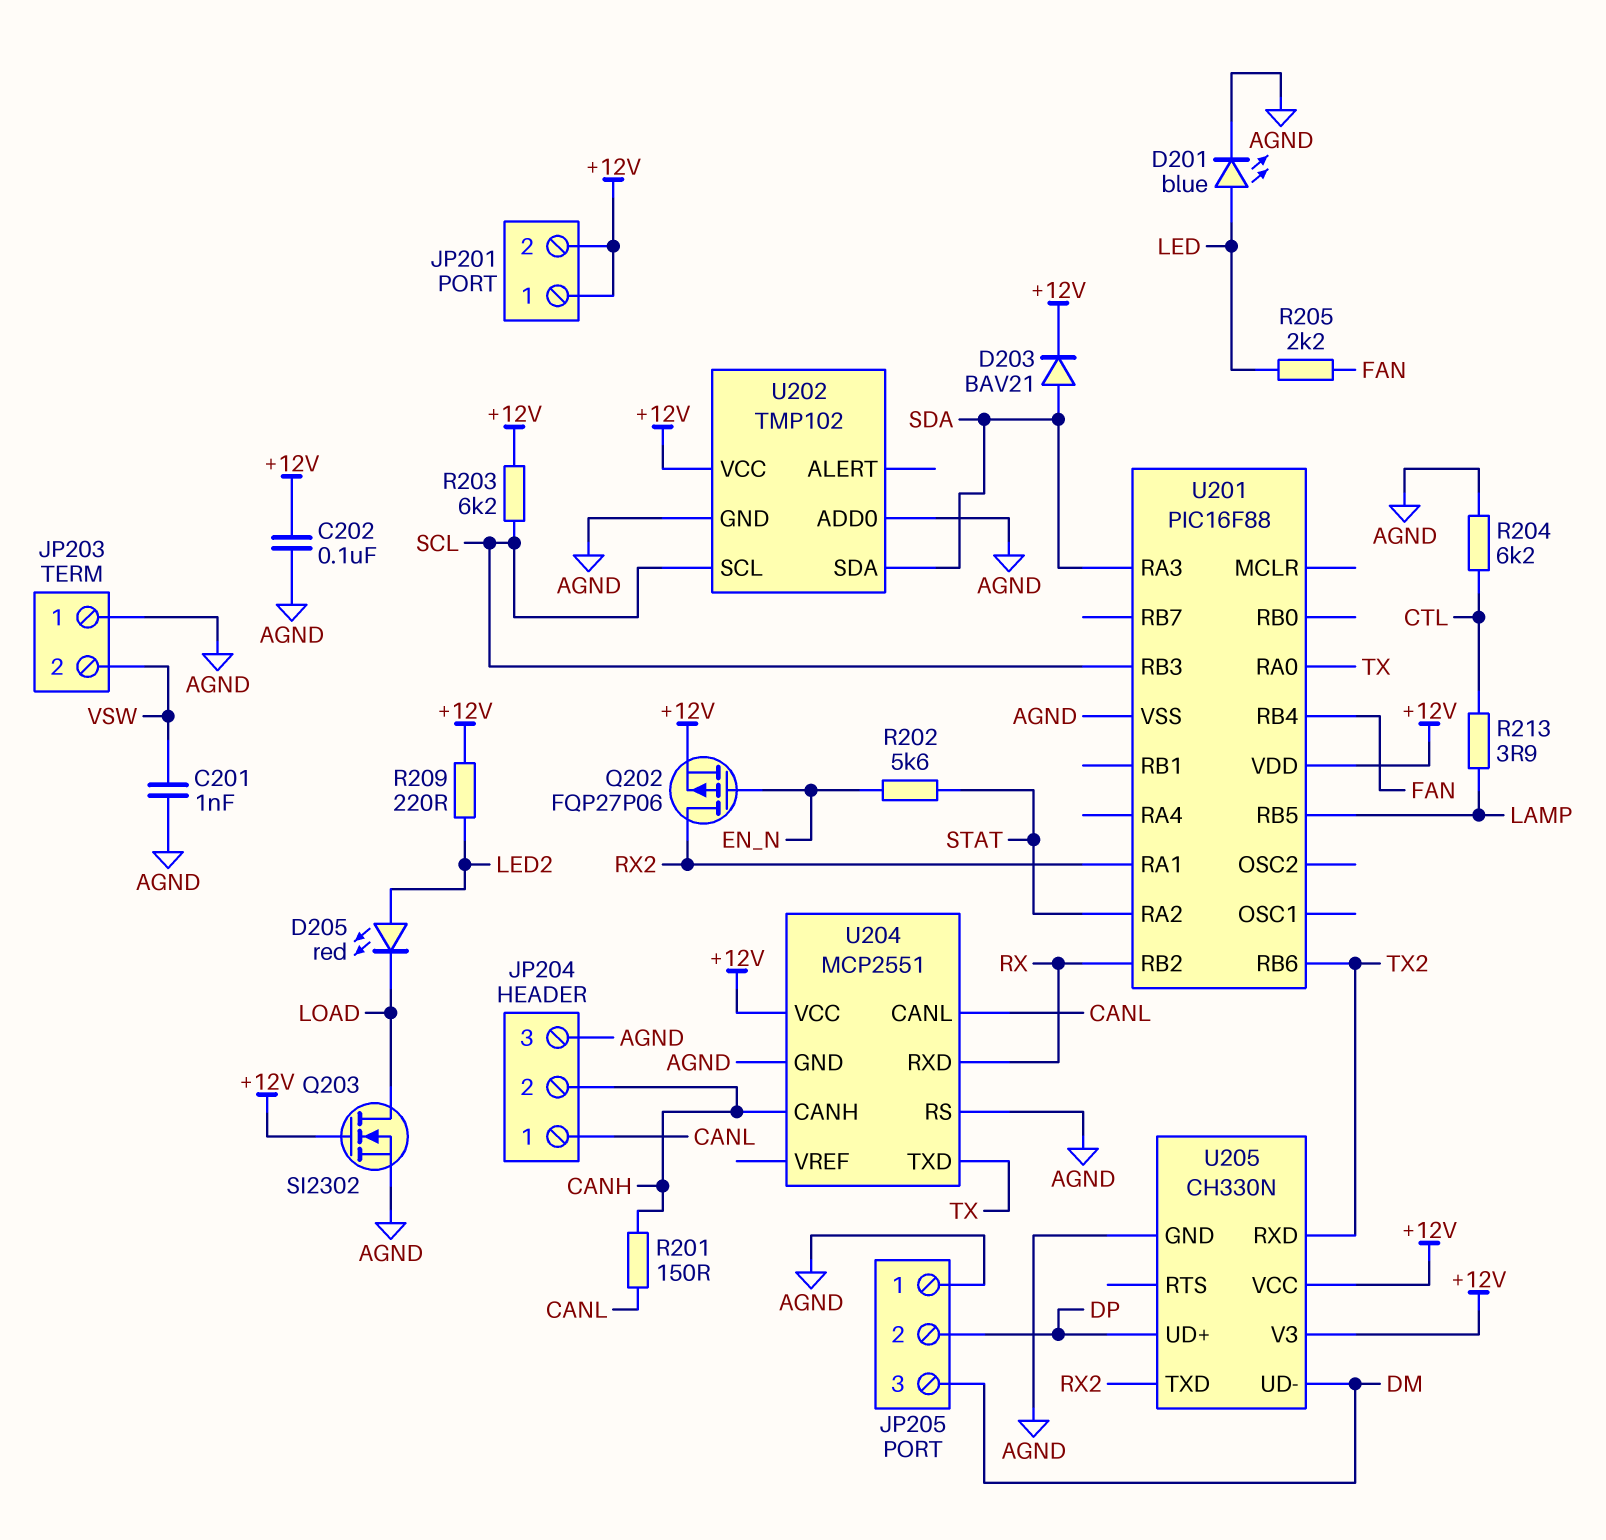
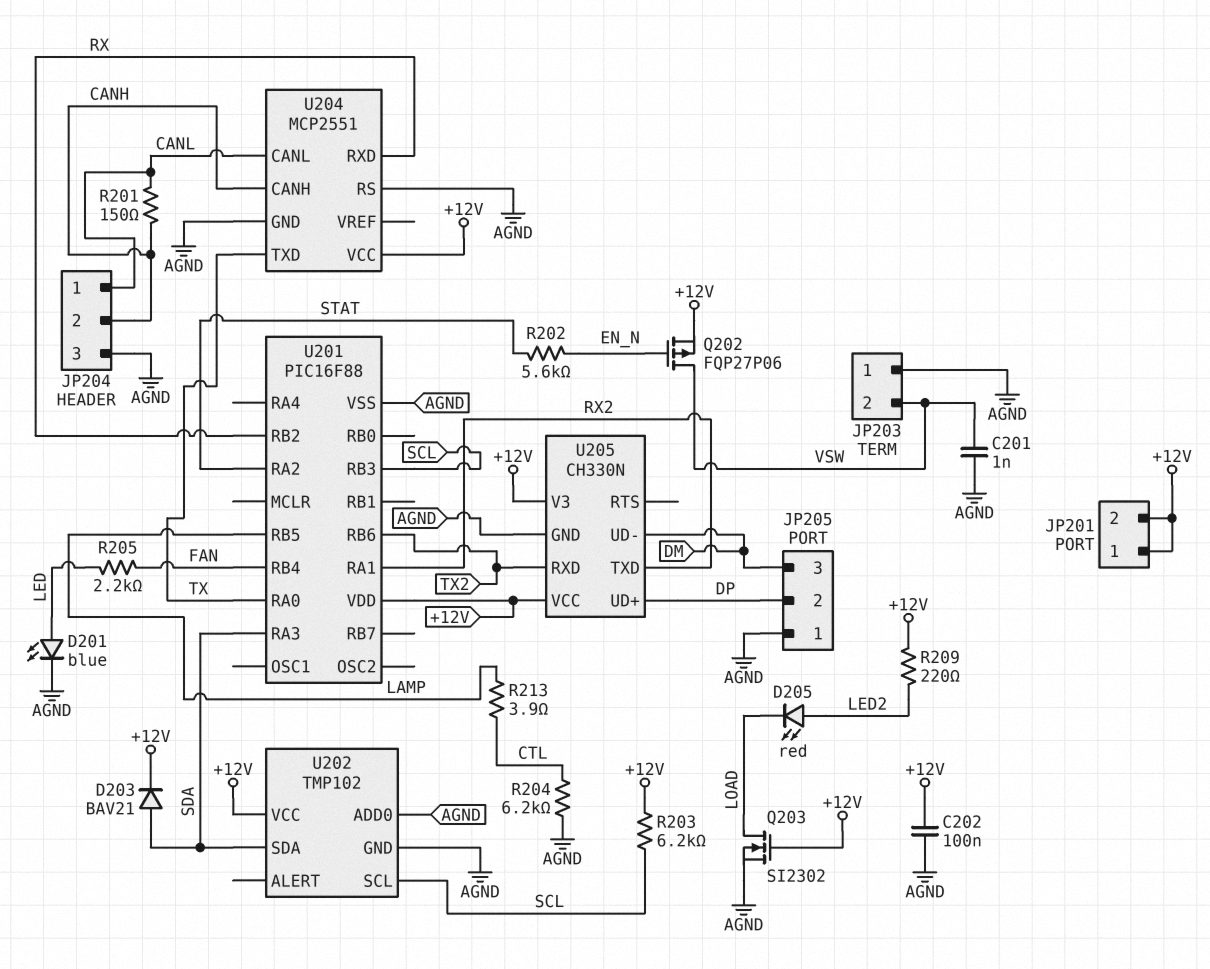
Q202: PMOS FQP27P06 (G EN_N, D RX2, S +12V) -> PMOS FQP27P06 (G EN_N, D VSW, S +12V)

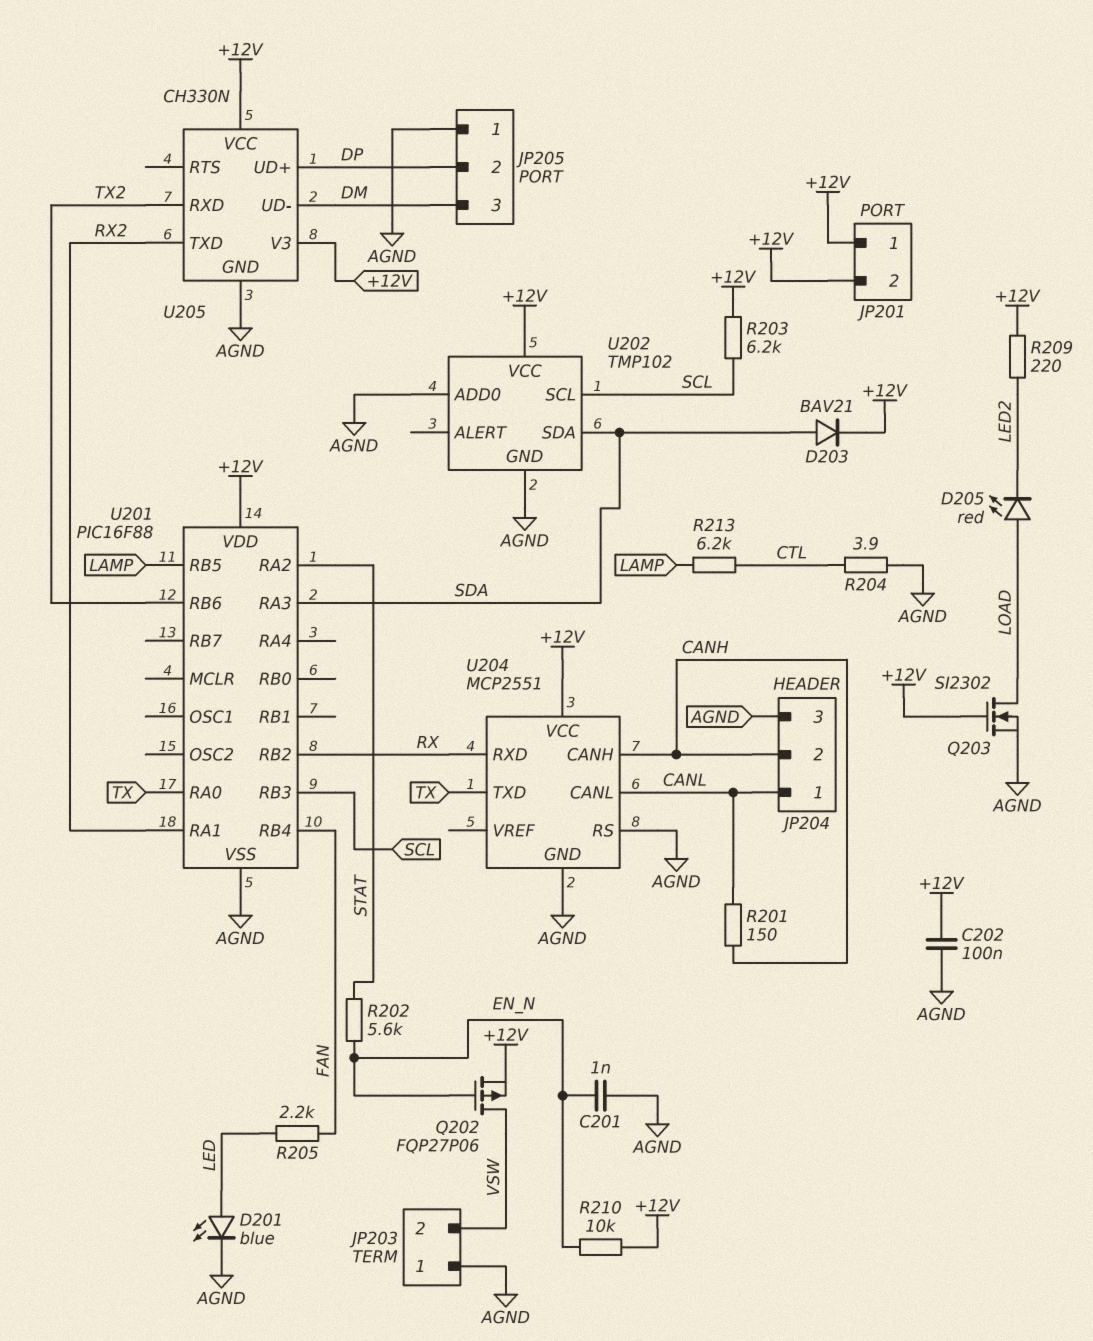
C201: 1nF (AGND, VSW) -> 1nF (AGND, EN_N)
D205: LED red (A LED2, K LOAD) -> LED red (A LOAD, K LED2)
R204: 6.2k (AGND, CTL) -> 3.9 (AGND, CTL)
R210: none -> 10k (+12V, EN_N)
R213: 3.9 (CTL, LAMP) -> 6.2k (CTL, LAMP)

